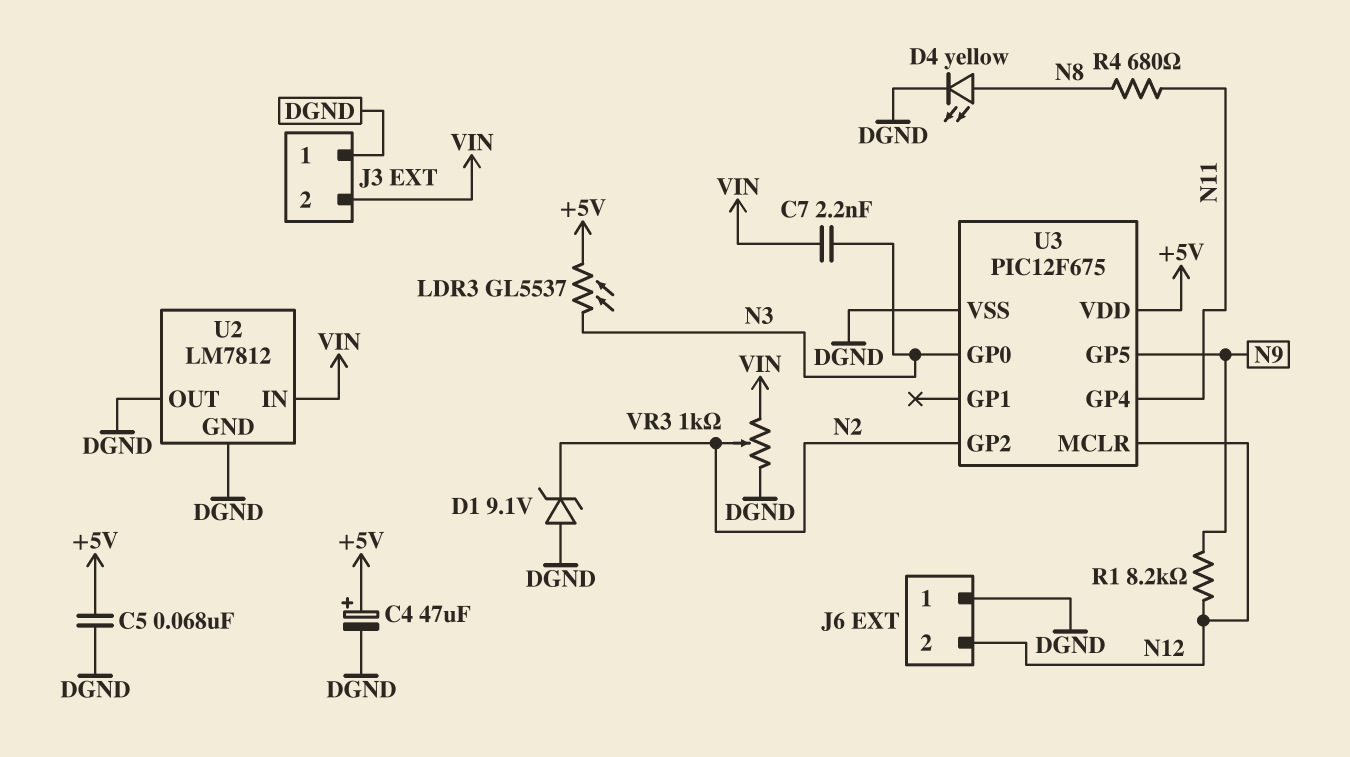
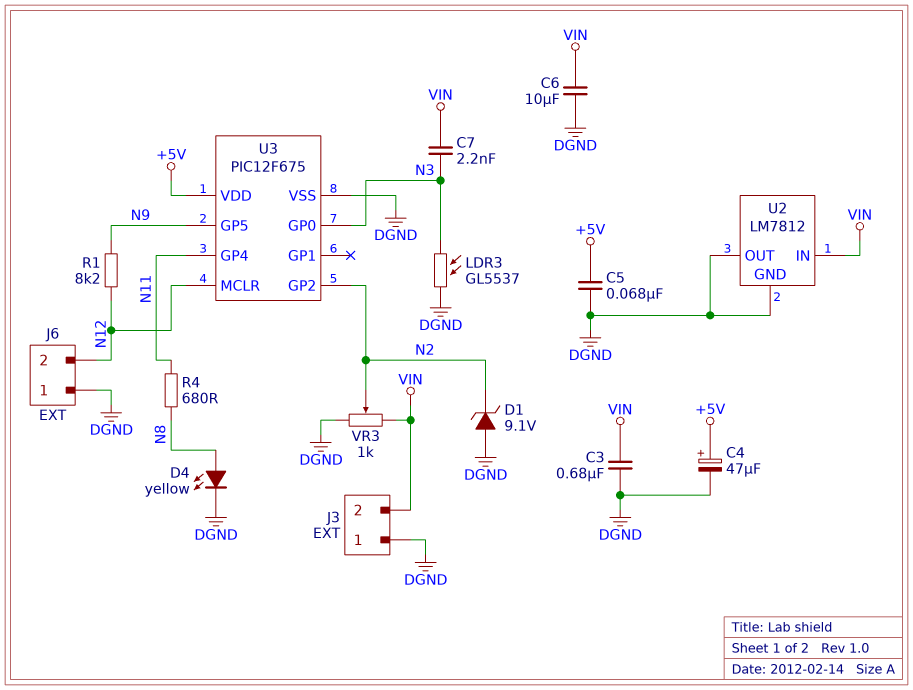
C3: none -> 680nF (DGND, VIN)
C6: none -> 10uF (DGND, VIN)
LDR3: GL5537 (+5V, N3) -> GL5537 (DGND, N3)

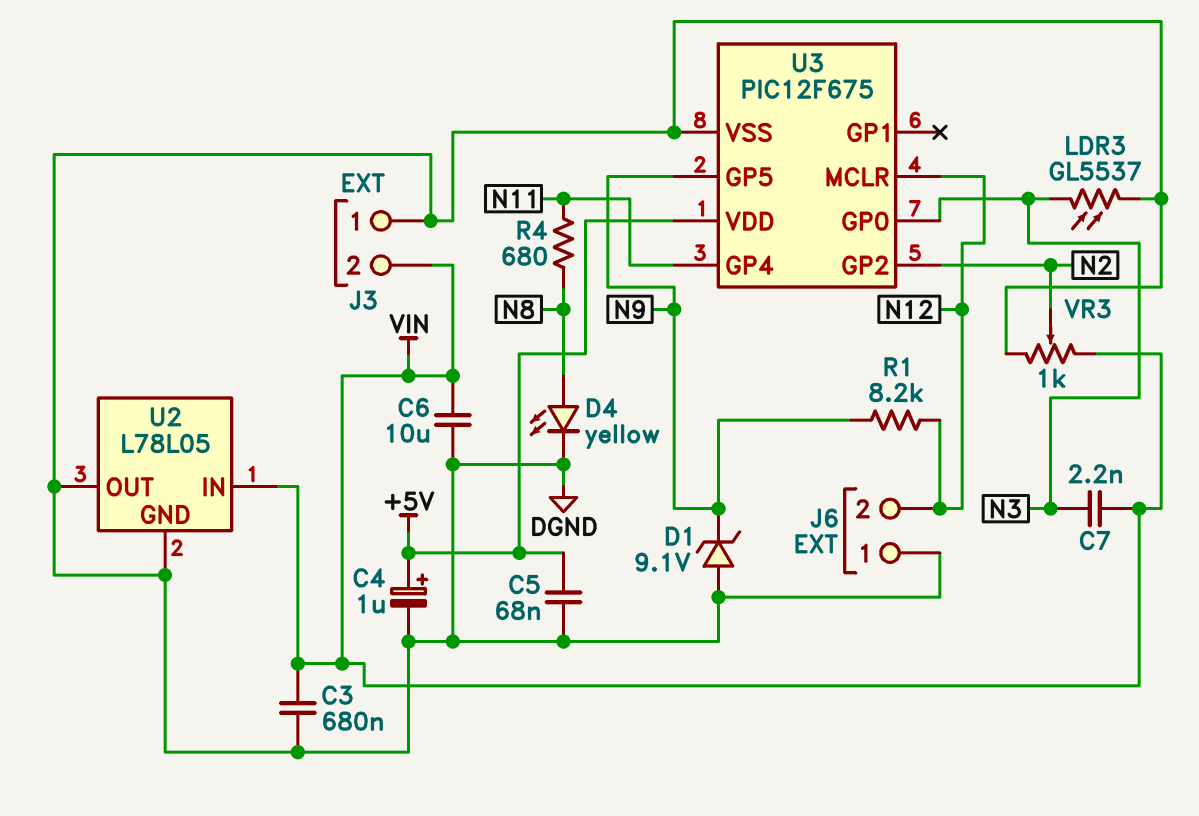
C4: 47uF (plus +5V, minus DGND) -> 1uF (plus +5V, minus DGND)
D1: zener 9.1V (A DGND, K N2) -> zener 9.1V (A DGND, K N9)
U2: LM7812 -> L78L05

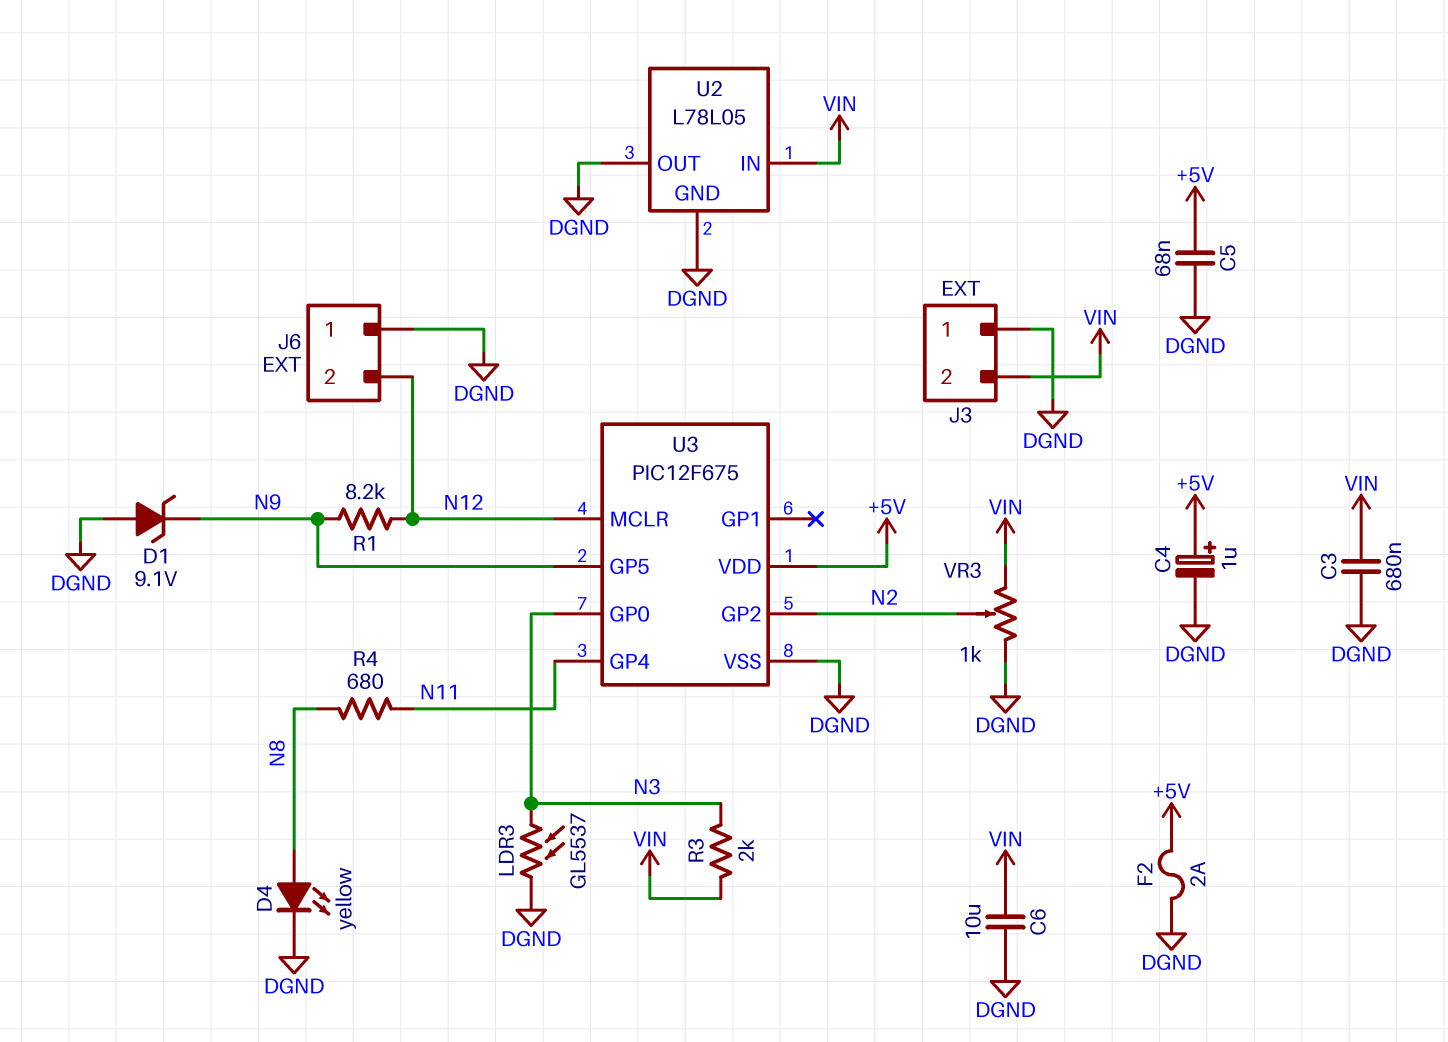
C7: 2.2nF (N3, VIN) -> none
F2: none -> 2A (+5V, DGND)
R3: none -> 2k (N3, VIN)

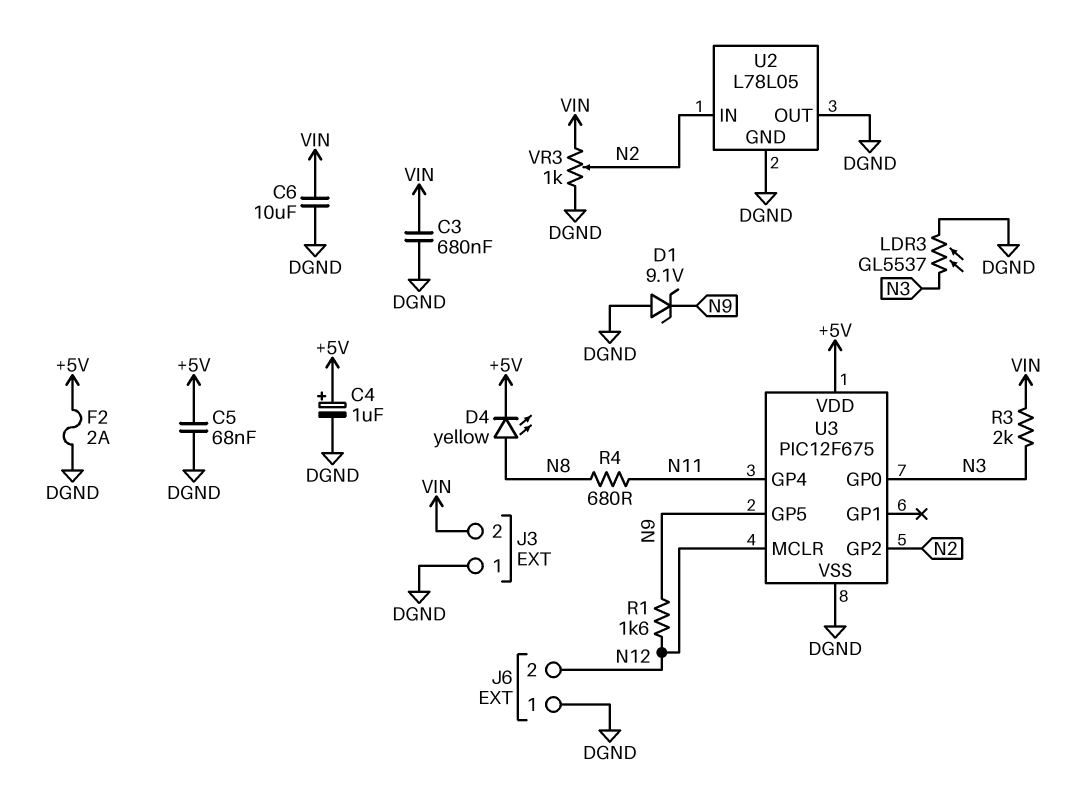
D4: LED yellow (A N8, K DGND) -> LED yellow (A N8, K +5V)
R1: 8.2k (N9, N12) -> 1.6k (N9, N12)
U2 pin IN: VIN -> N2

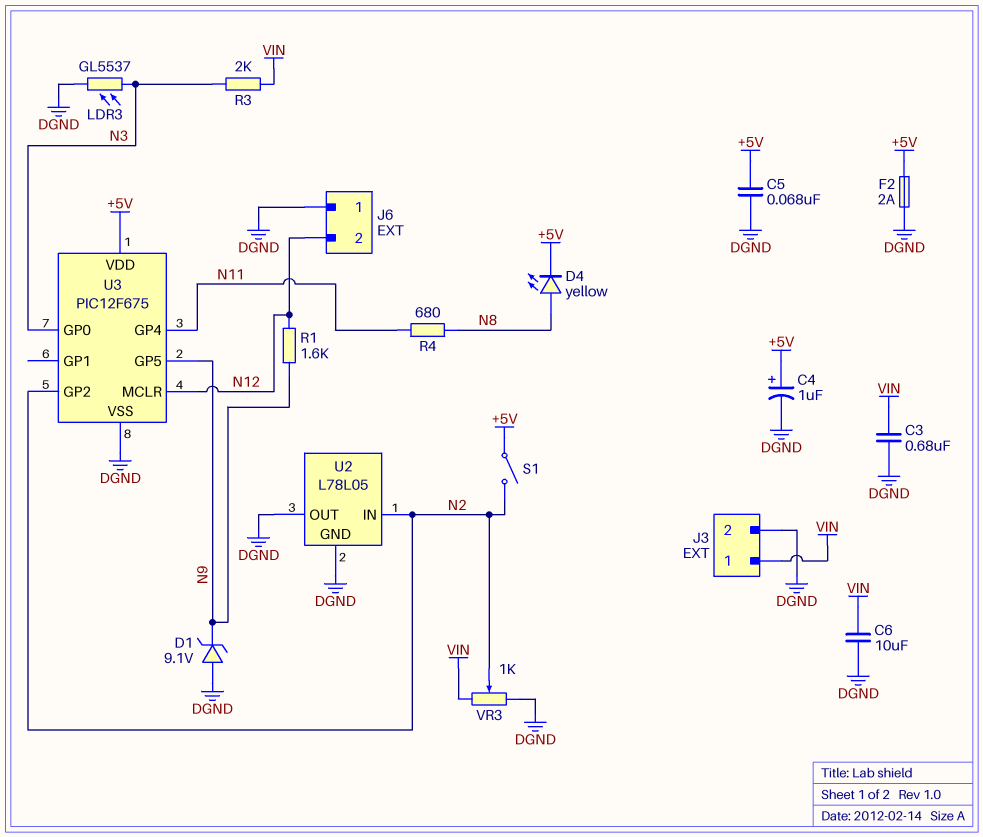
J3 pin 1: DGND -> VIN
J3 pin 2: VIN -> DGND
S1: none -> switch (+5V, N2)

